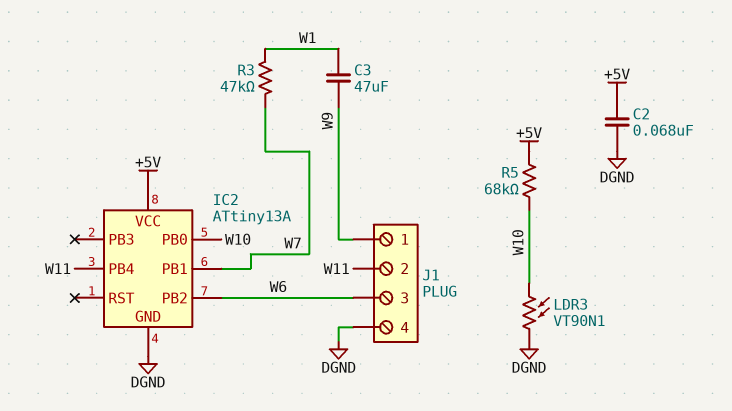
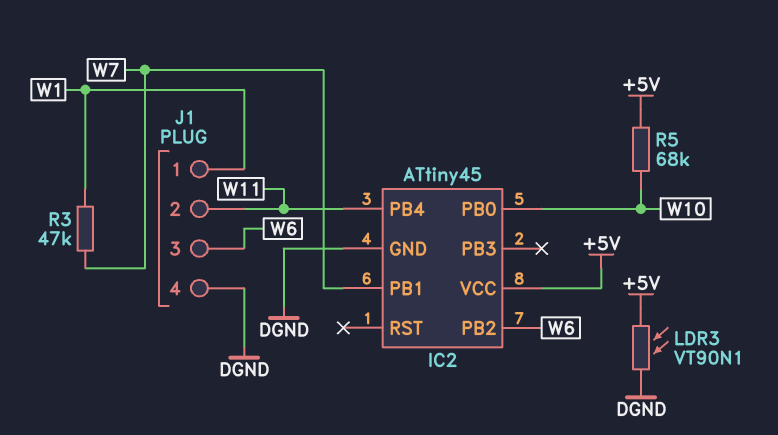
C2: 68nF (+5V, DGND) -> none
C3: 47uF (W1, W9) -> none
IC2: ATtiny13A -> ATtiny45
J1 pin 1: W9 -> W1
LDR3: VT90N1 (DGND, W10) -> VT90N1 (+5V, DGND)

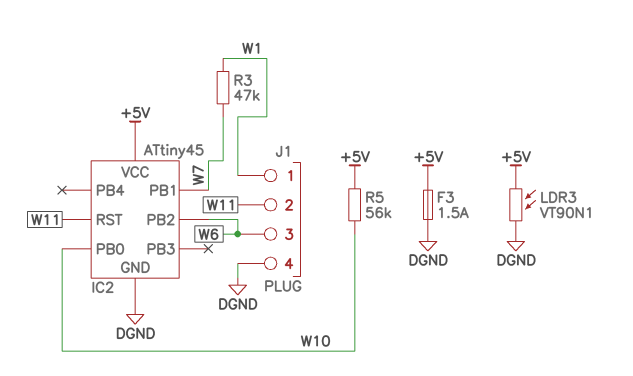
F3: none -> 1.5A (+5V, DGND)
IC2 pin PB4: W11 -> none
IC2 pin RST: none -> W11
R5: 68k (+5V, W10) -> 56k (+5V, W10)

